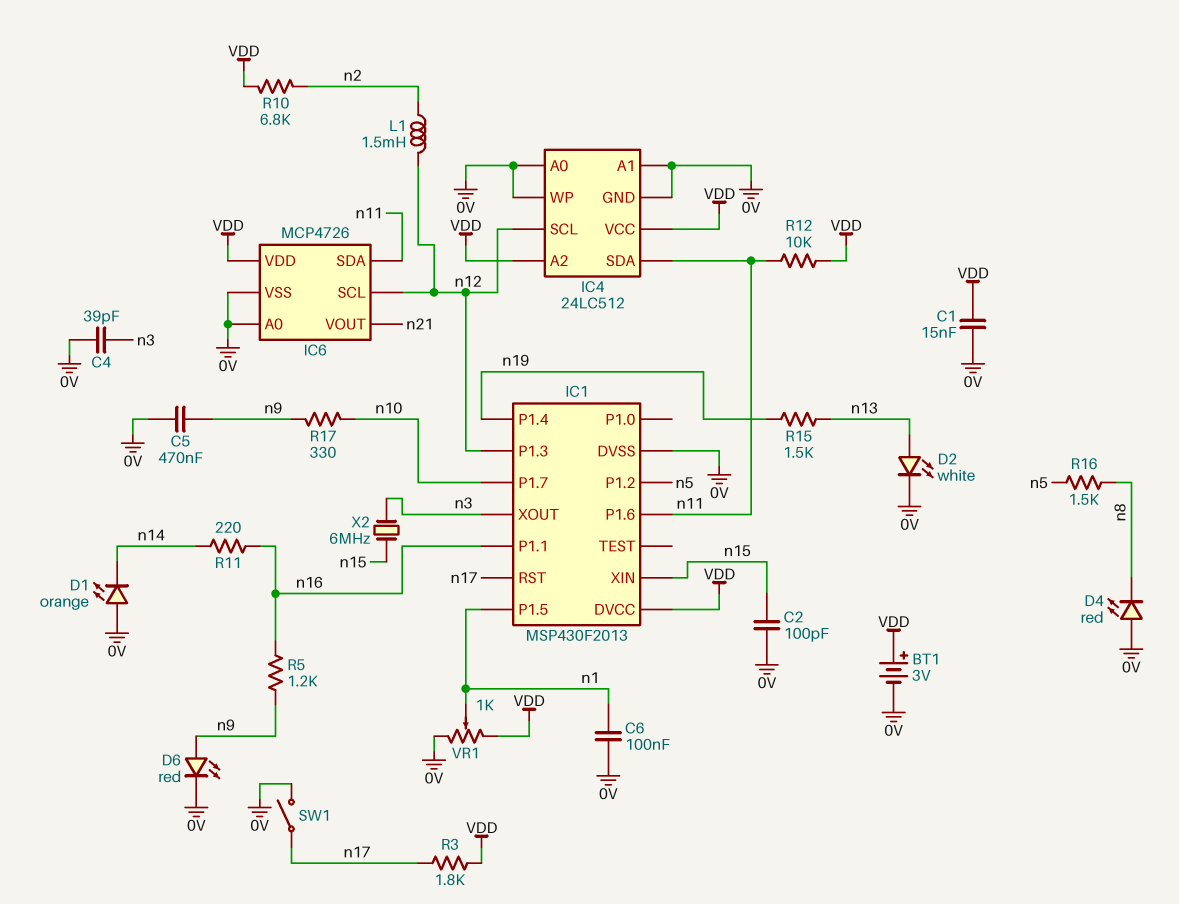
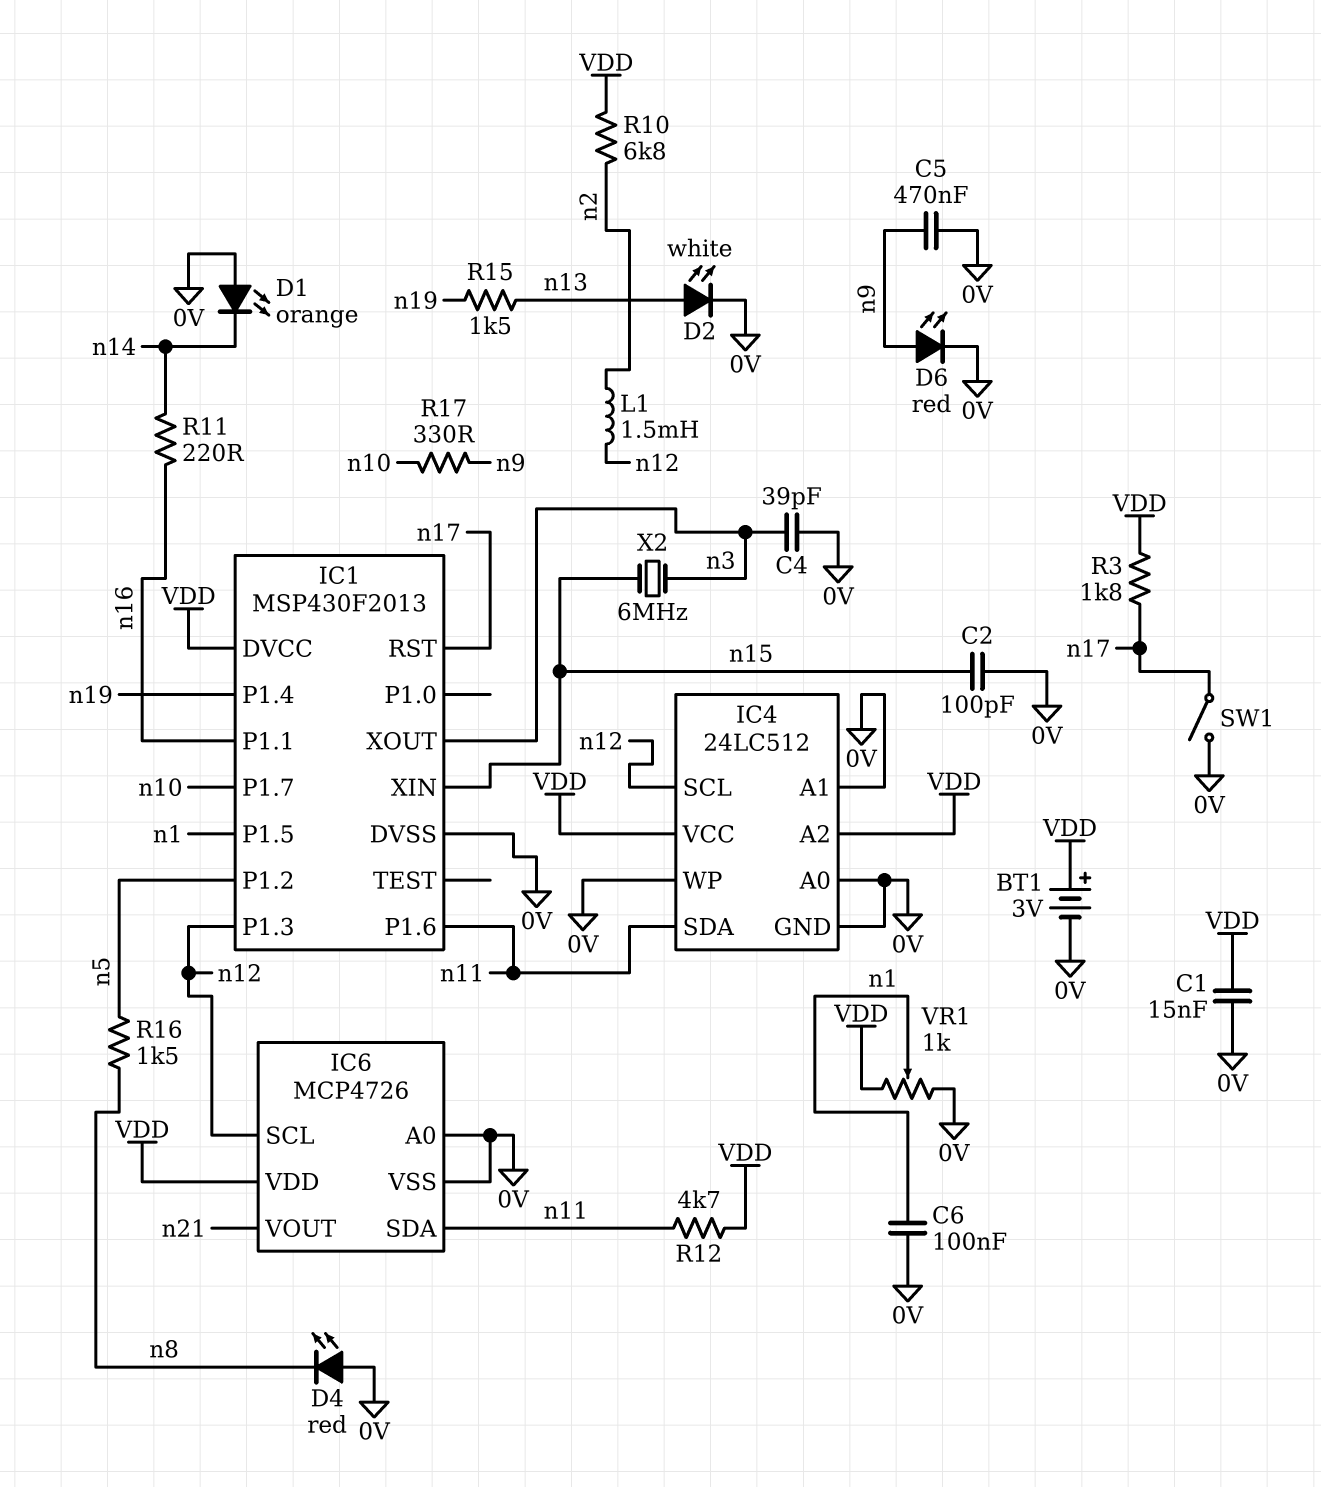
R5: 1.2k (n9, n16) -> none
R12: 10k (VDD, n11) -> 4.7k (VDD, n11)

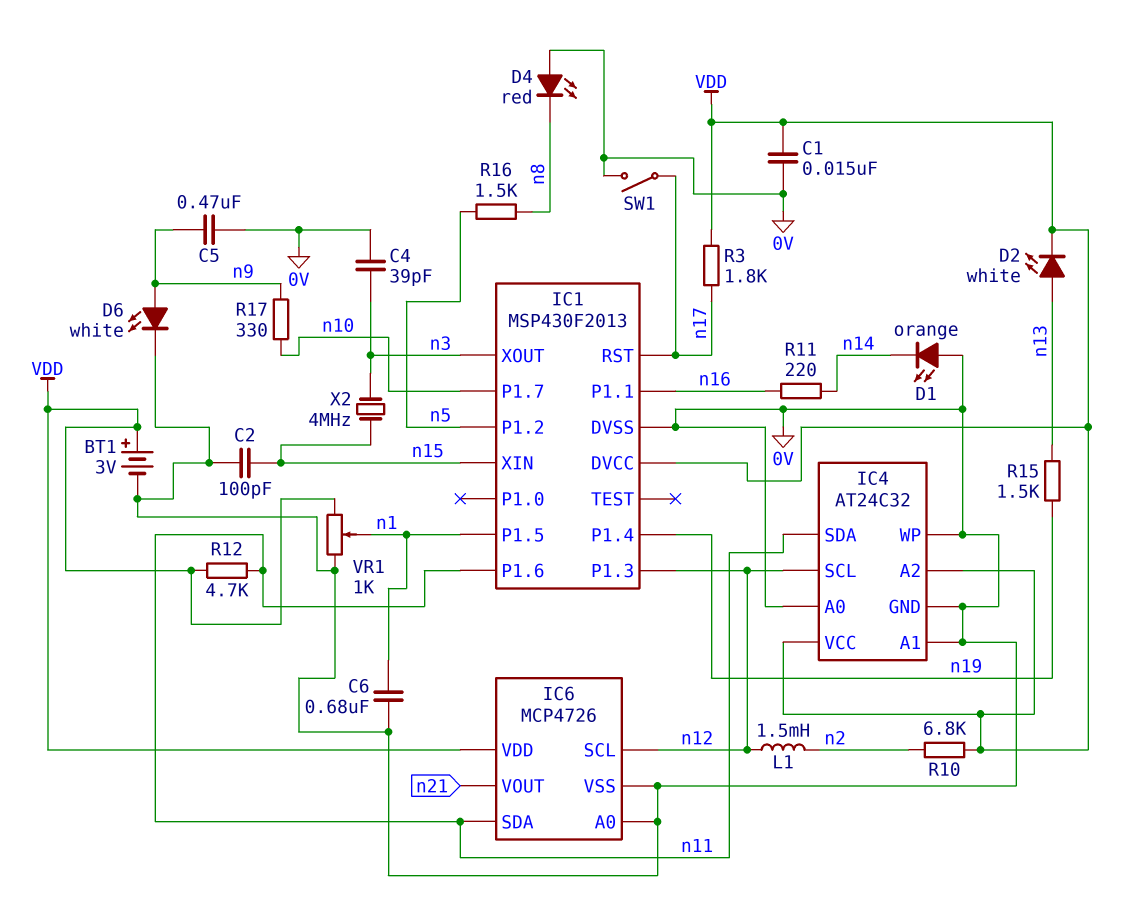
C6: 100nF (0V, n1) -> 680nF (0V, n1)
D2: LED white (A n13, K 0V) -> LED white (A n13, K VDD)
D6: LED red (A n9, K 0V) -> LED white (A n9, K 0V)
IC4: 24LC512 -> AT24C32
X2: 6MHz (n3, n15) -> 4MHz (n3, n15)

